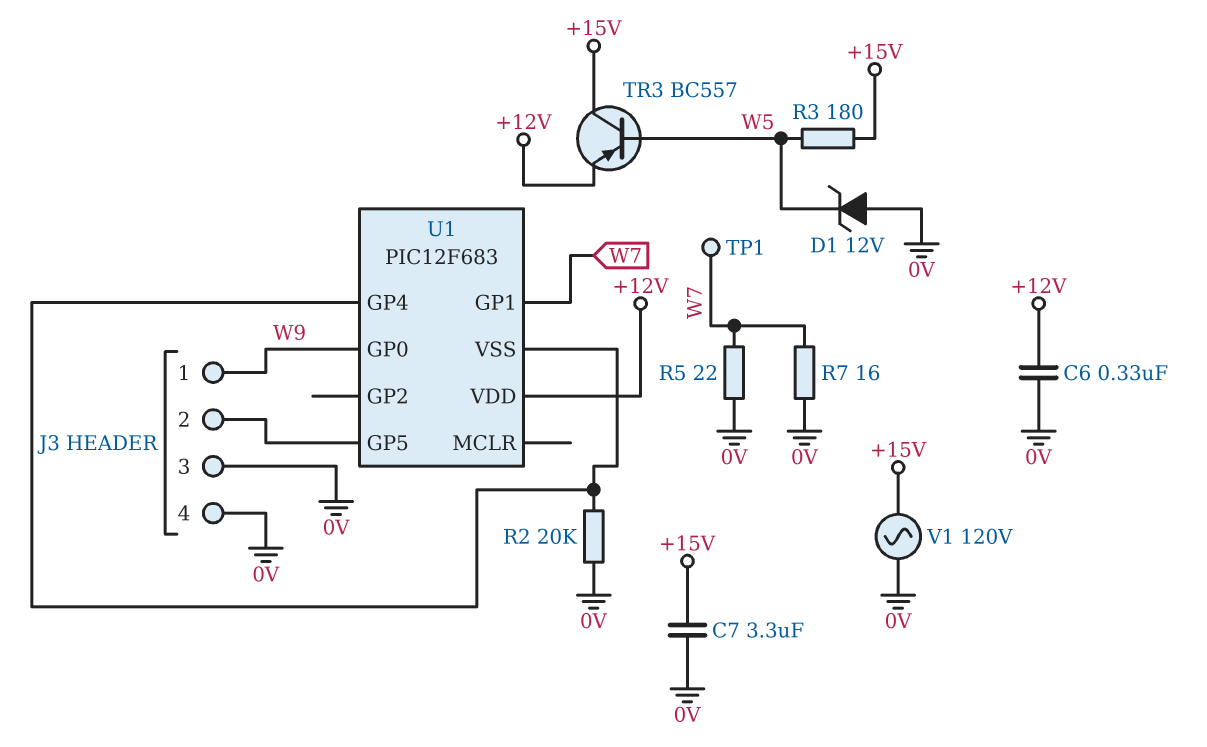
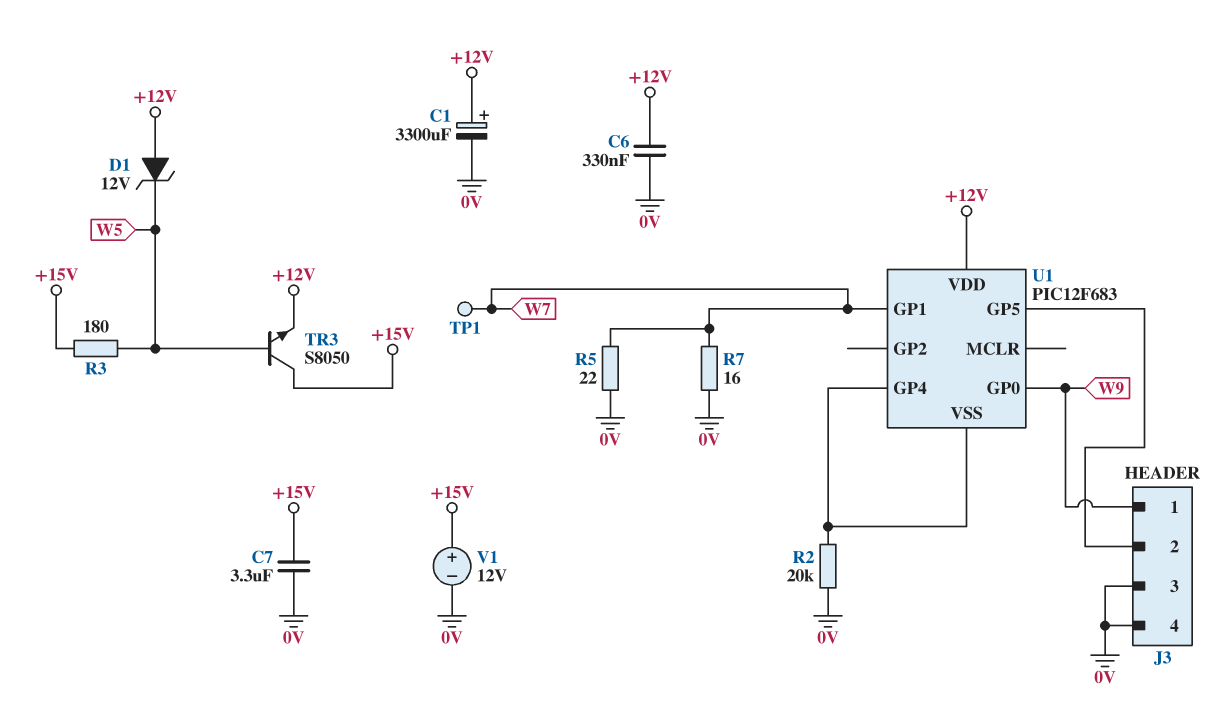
C1: none -> 3300uF (plus +12V, minus 0V)
D1: zener 12V (A 0V, K W5) -> zener 12V (A +12V, K W5)
TR3: PNP BC557 (B W5, C +15V, E +12V) -> NPN S8050 (B W5, C +15V, E +12V)
V1: AC 120V (+15V, 0V) -> 12V (plus +15V, minus 0V)

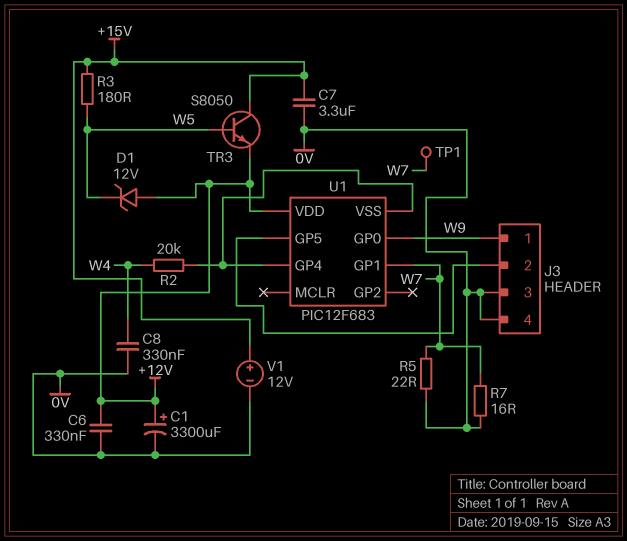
C8: none -> 330nF (0V, W4)
R2: 20k (0V, U1/GP4) -> 20k (U1/GP4, W4)

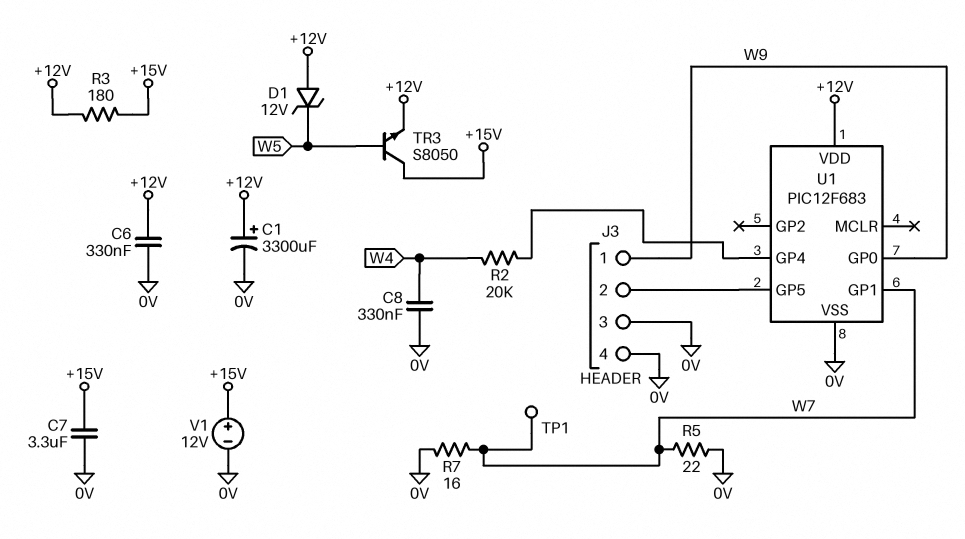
R3: 180 (+15V, W5) -> 180 (+12V, +15V)
U1 pin VSS: U1/GP4 -> 0V

